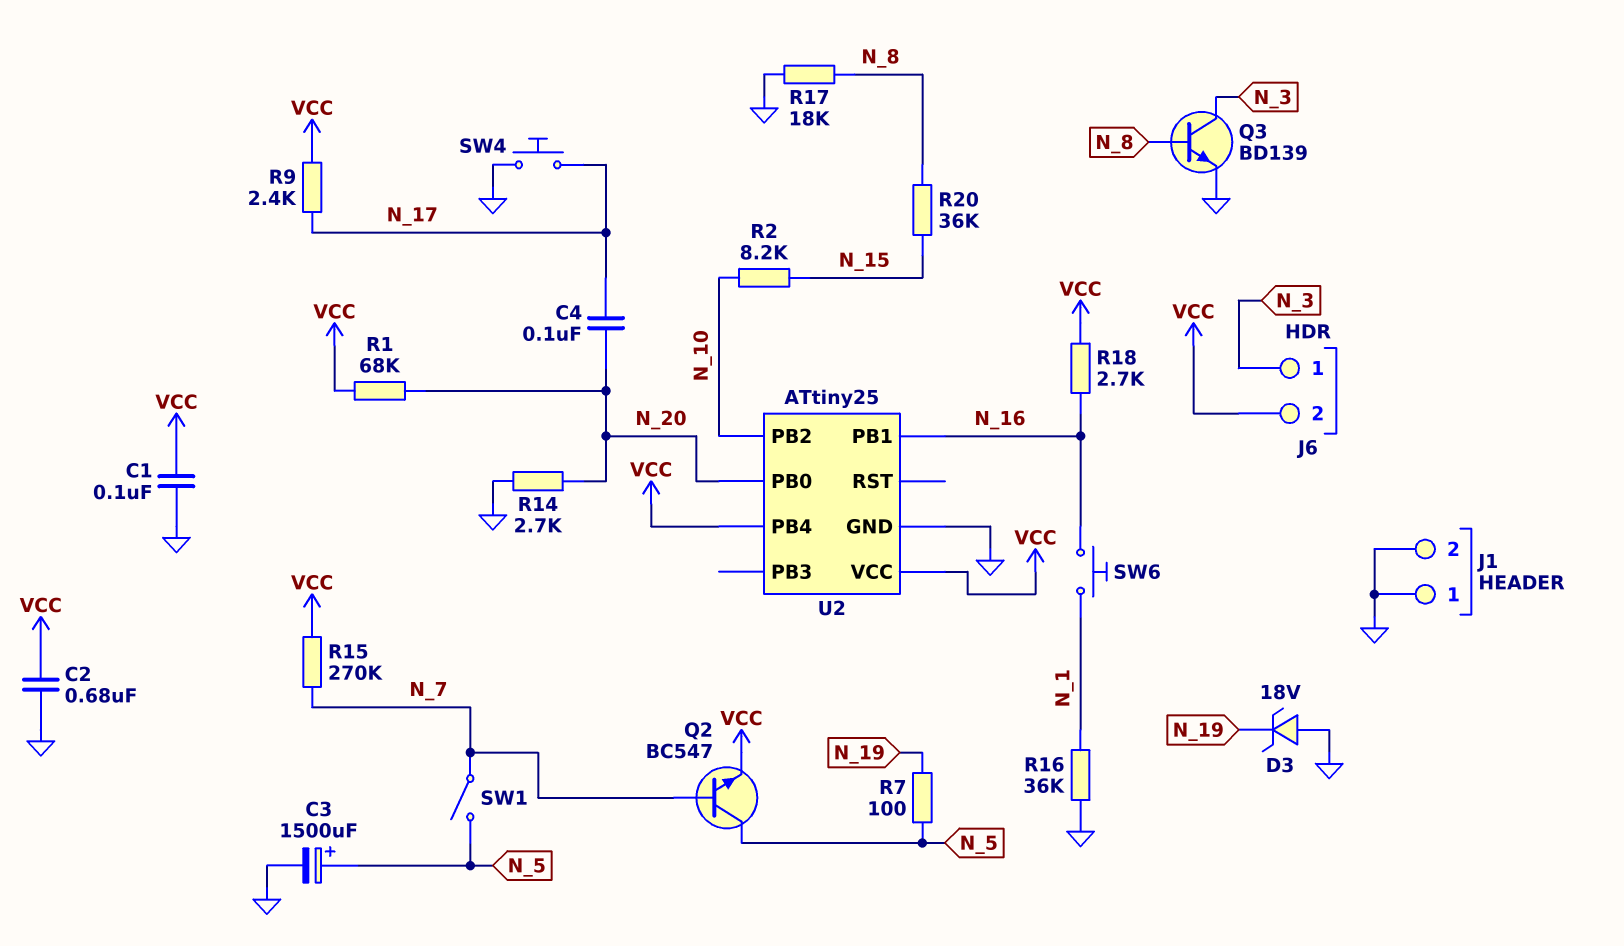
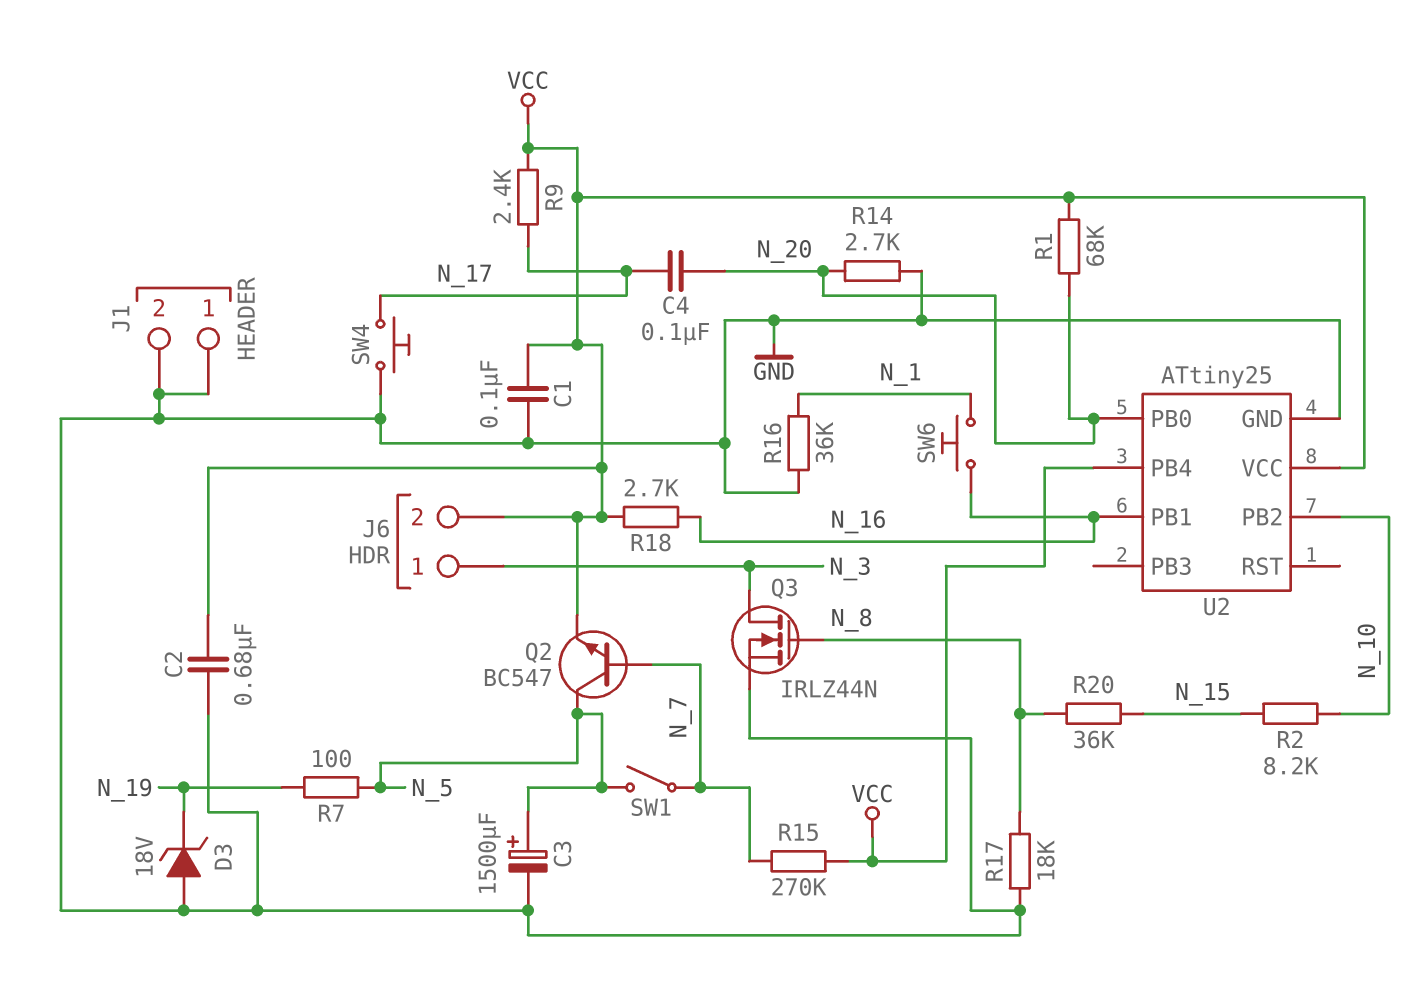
Q3: NPN BD139 (B N_8, C N_3, E GND) -> NMOS IRLZ44N (G N_8, D N_3, S GND)

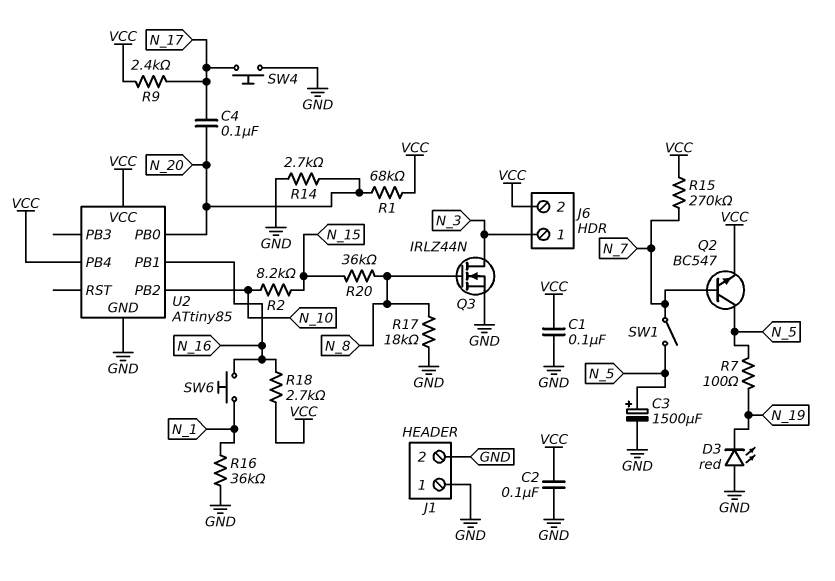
C2: 680nF (GND, VCC) -> 100nF (GND, VCC)
D3: zener 18V (A GND, K N_19) -> LED red (A GND, K N_19)
U2: ATtiny25 -> ATtiny85

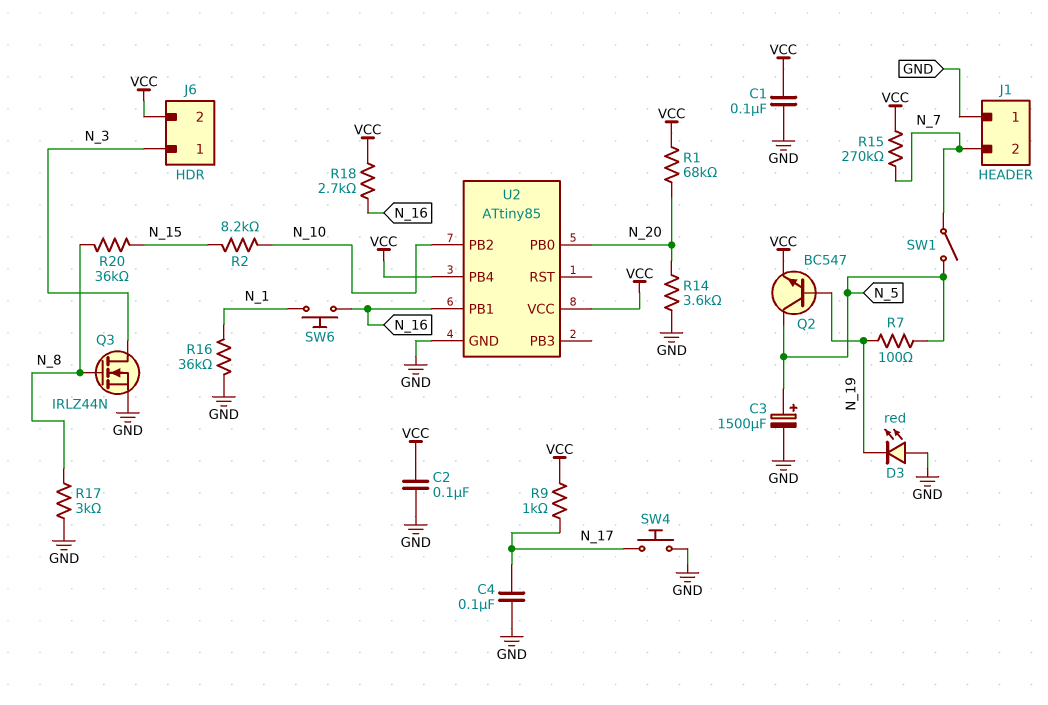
C4: 100nF (N_17, N_20) -> 100nF (GND, N_17)
J1 pin 2: GND -> N_7
Q2: NPN BC547 (B N_7, C N_5, E VCC) -> NPN BC547 (B N_19, C N_5, E VCC)
R9: 2.4k (N_17, VCC) -> 1k (N_17, VCC)
R14: 2.7k (GND, N_20) -> 3.6k (GND, N_20)
R17: 18k (GND, N_8) -> 3k (GND, N_8)

